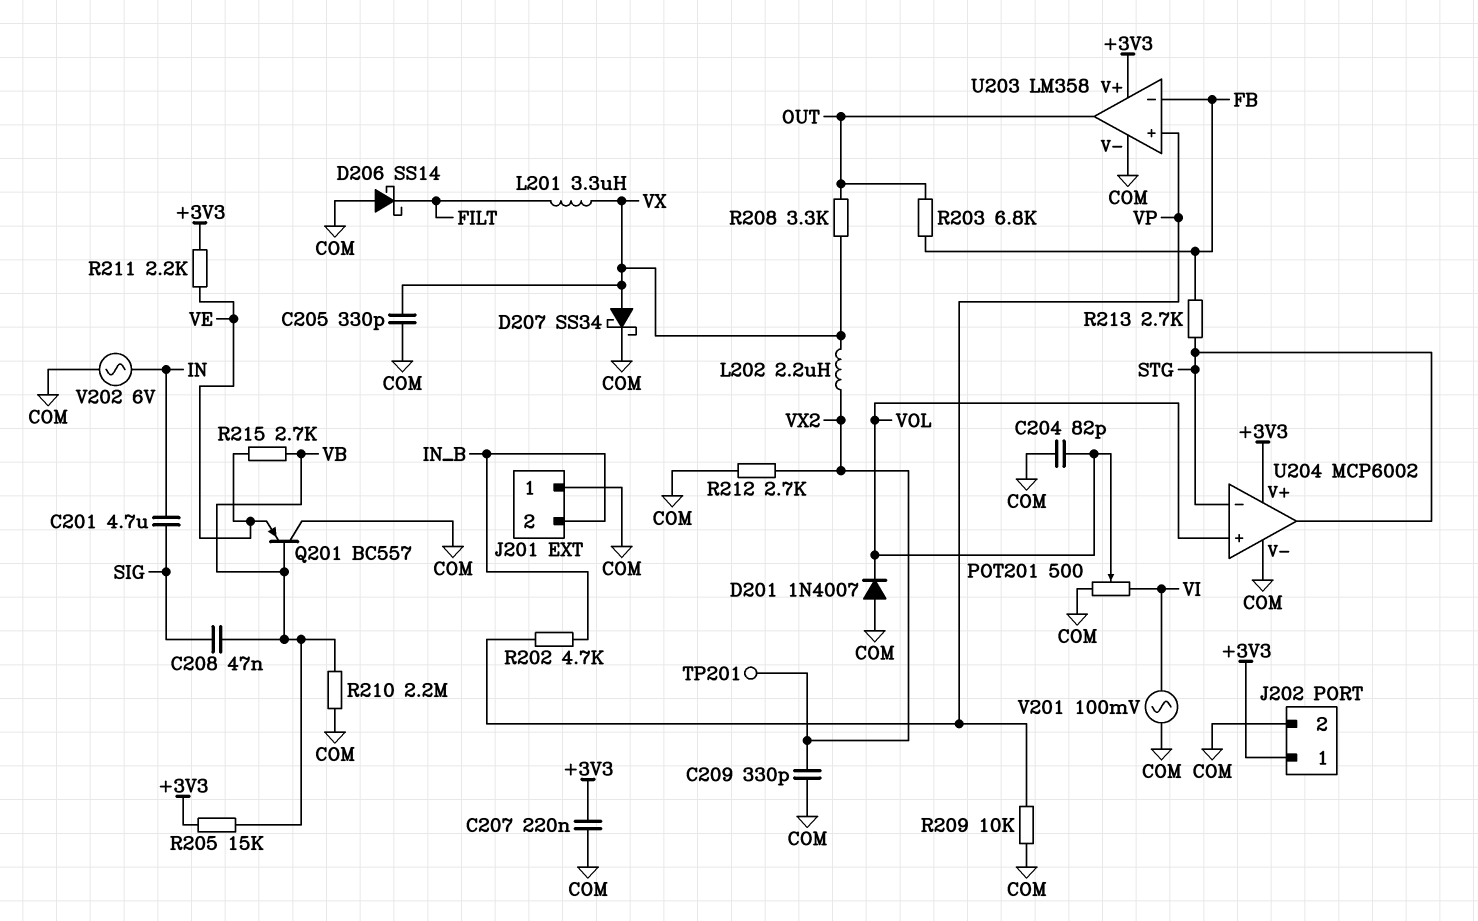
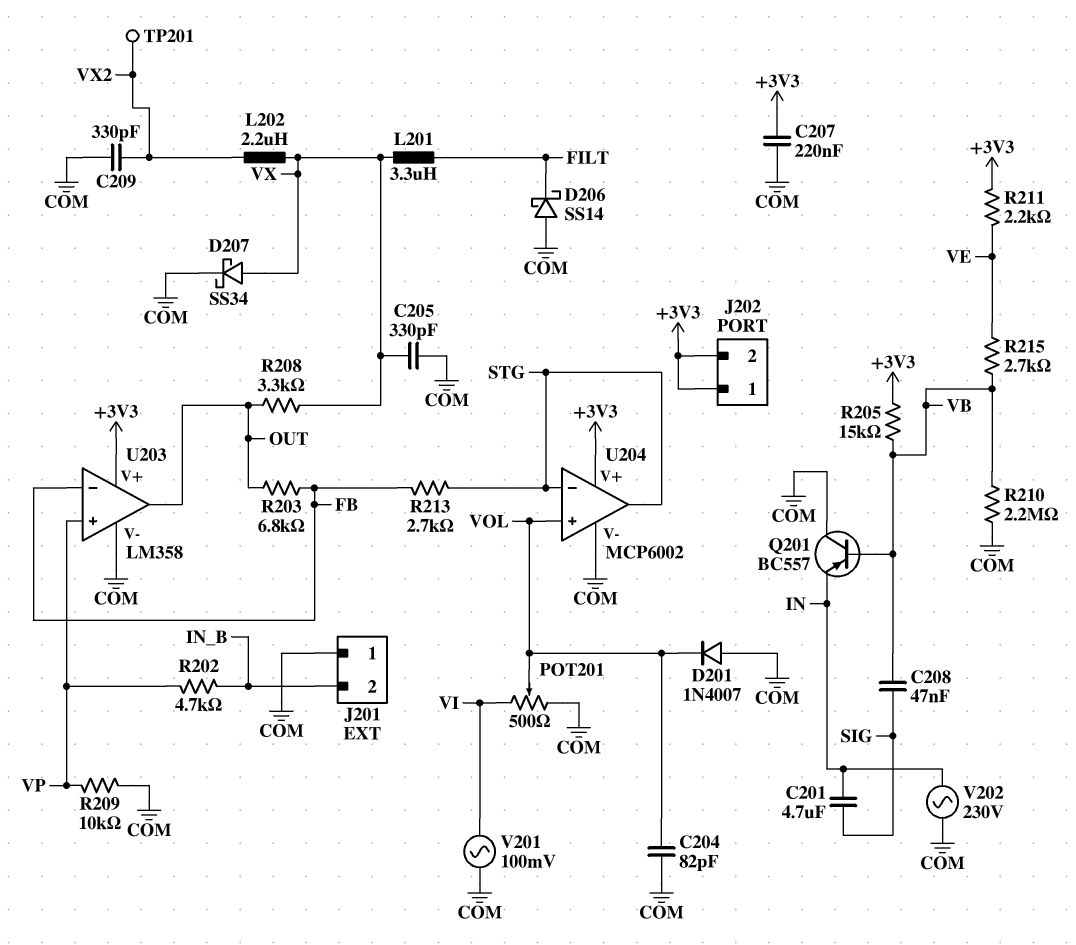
J202 pin 2: COM -> +3V3
Q201: PNP BC557 (B VB, C COM, E VE) -> PNP BC557 (B VB, C COM, E IN)
R212: 2.7k (COM, VX2) -> none
V202: AC 6V (COM, IN) -> AC 230V (COM, IN)

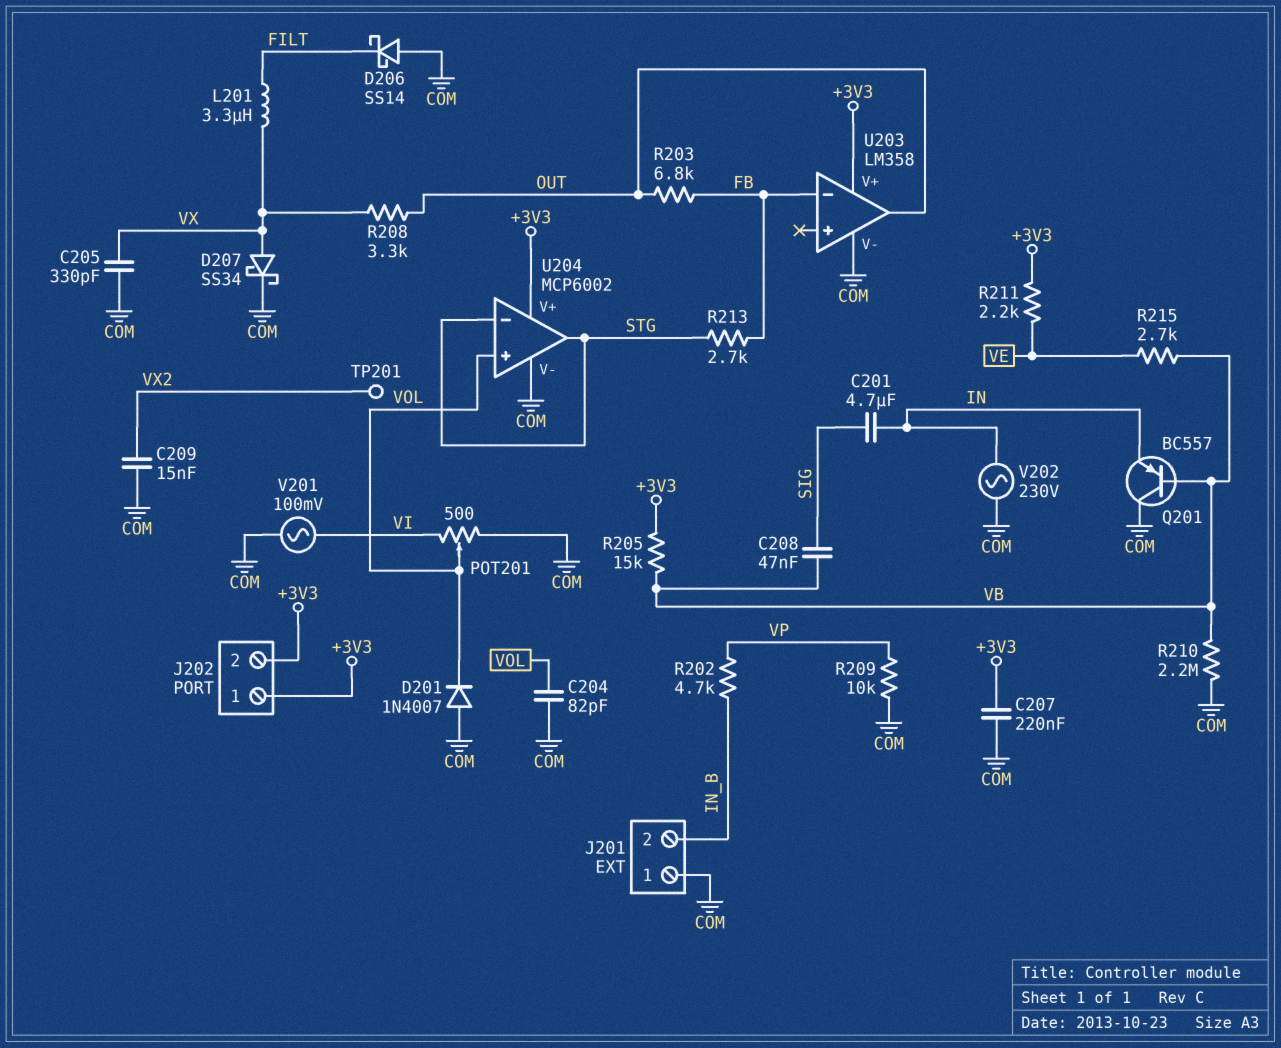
C209: 330pF (COM, VX2) -> 15nF (COM, VX2)
L202: 2.2uH (VX, VX2) -> none
U203 pin in+: VP -> none

